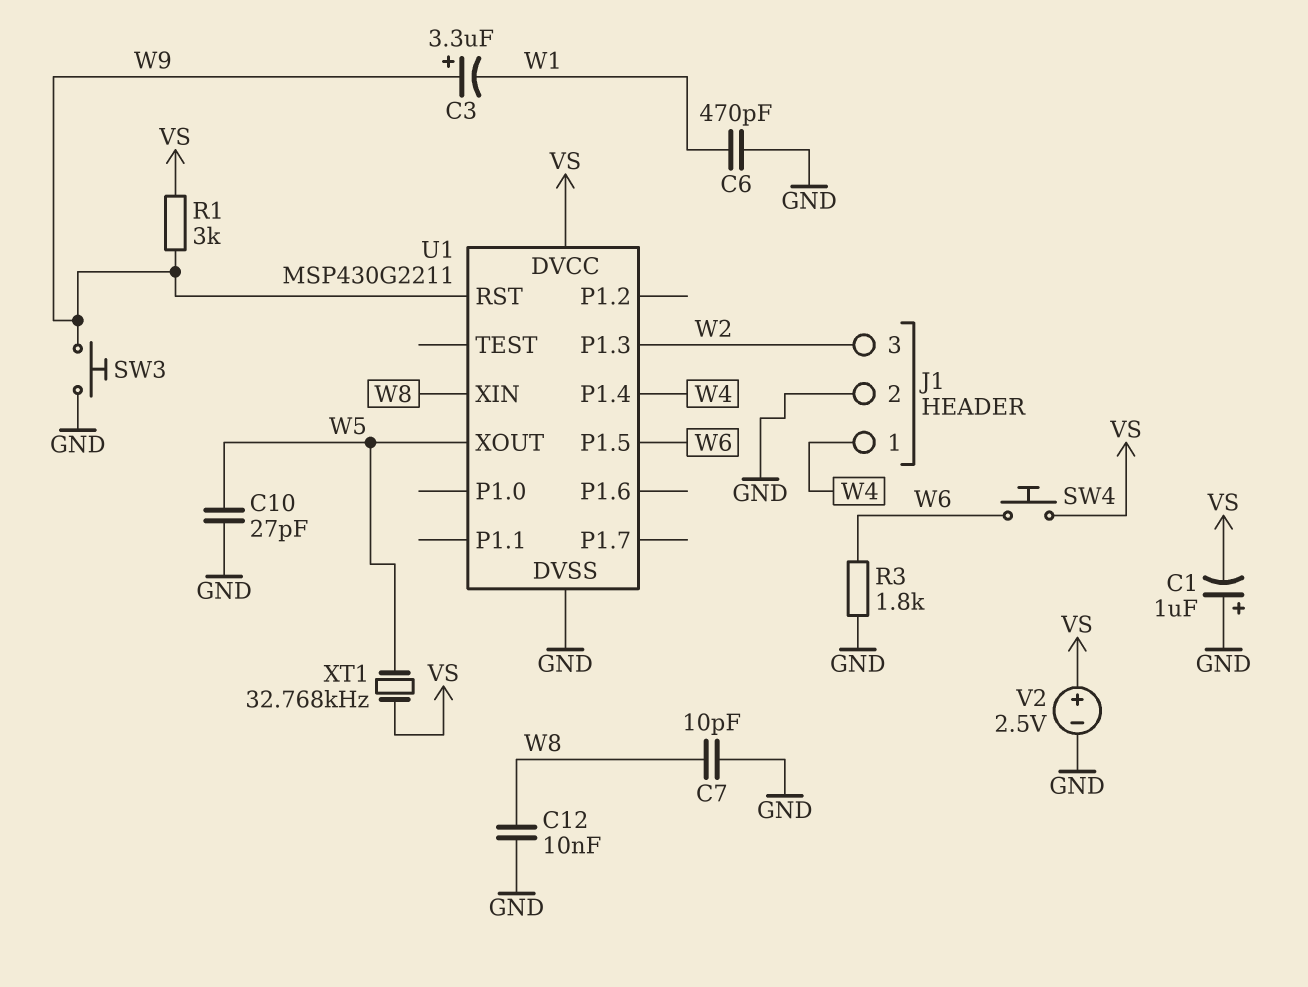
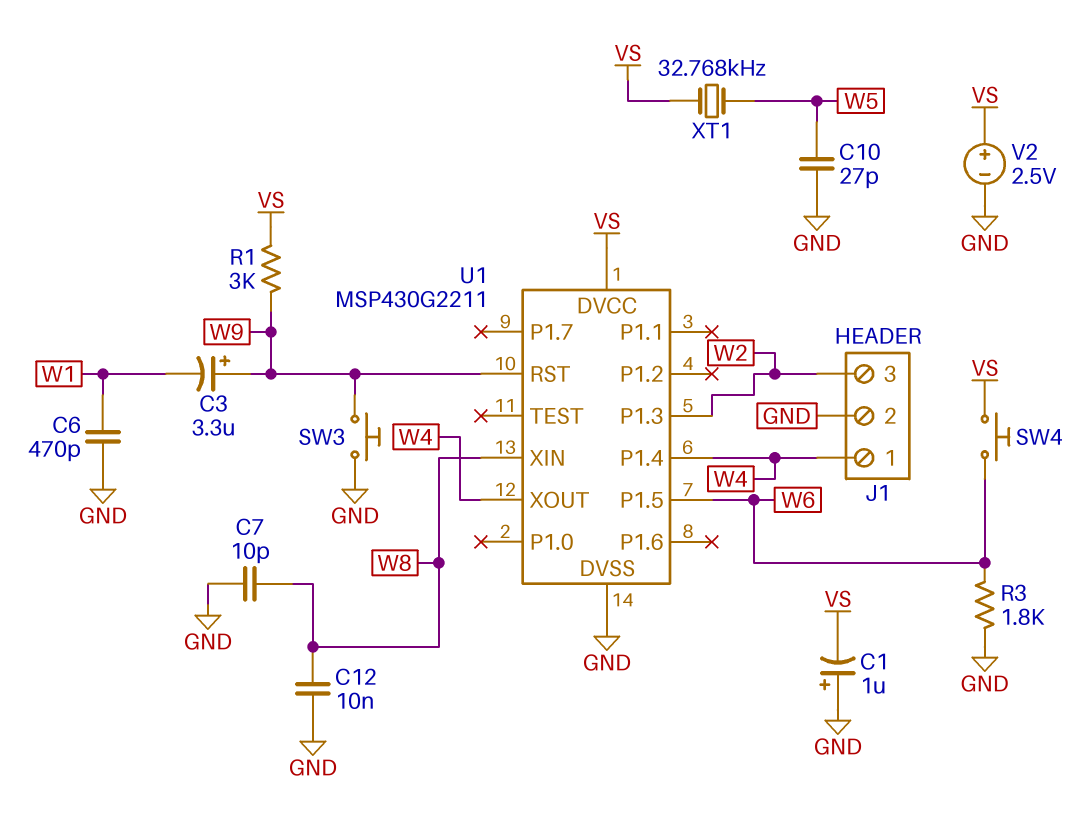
U1 pin XOUT: W5 -> W4

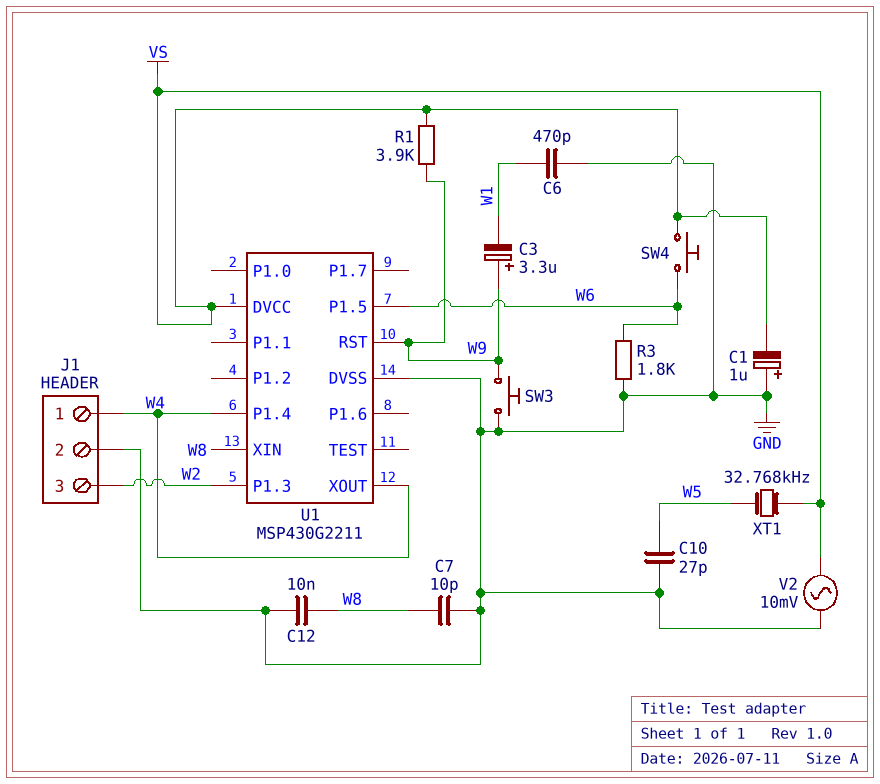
R1: 3k (VS, W9) -> 3.9k (VS, W9)
V2: 2.5V (plus VS, minus GND) -> AC 10mV (GND, VS)

